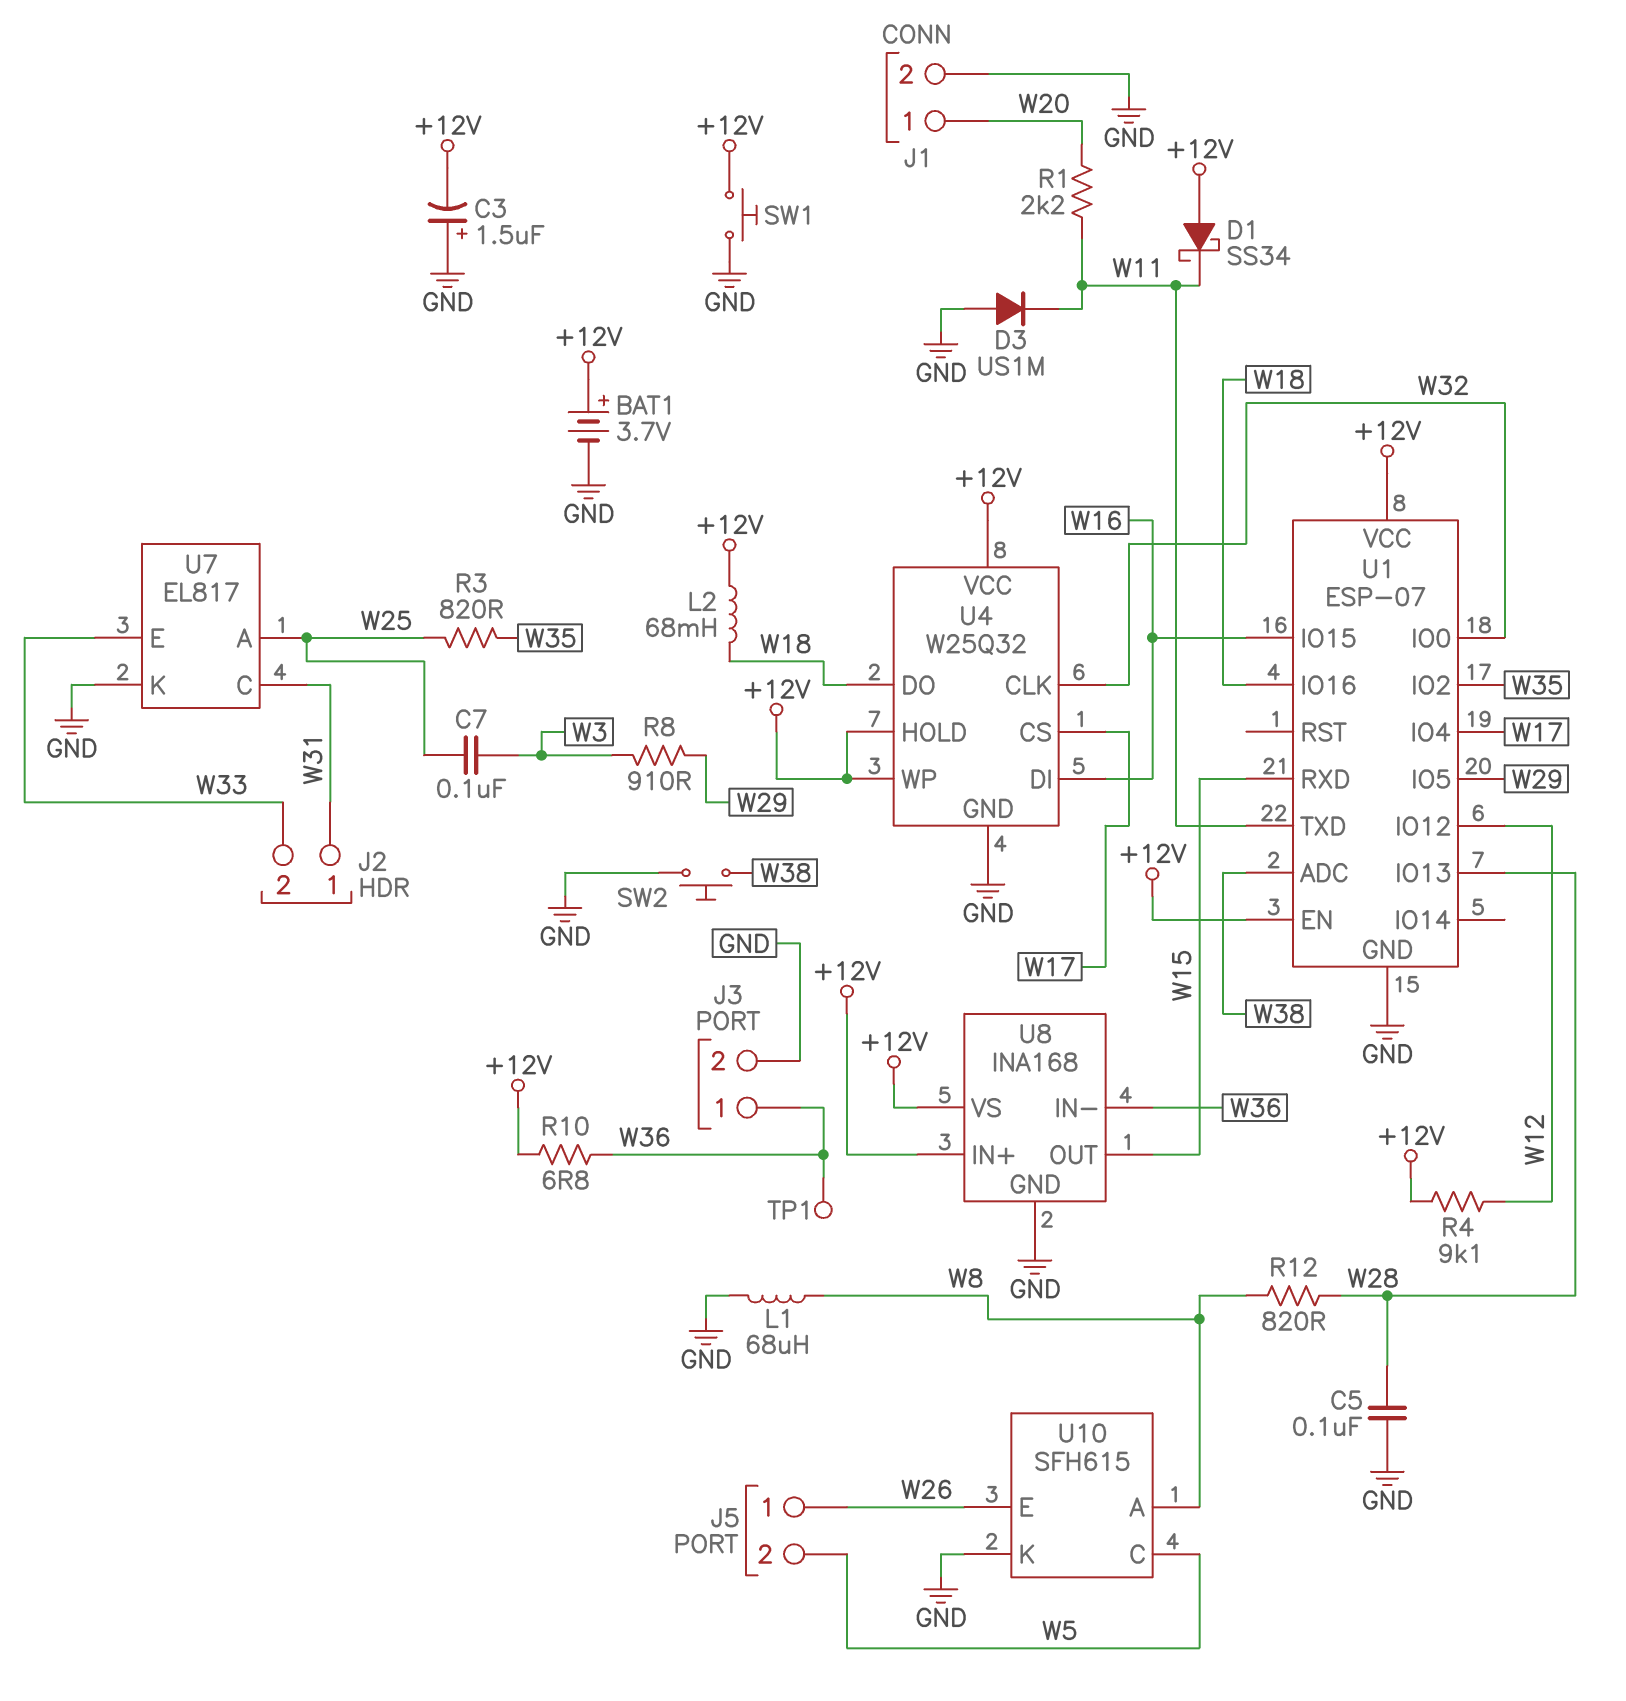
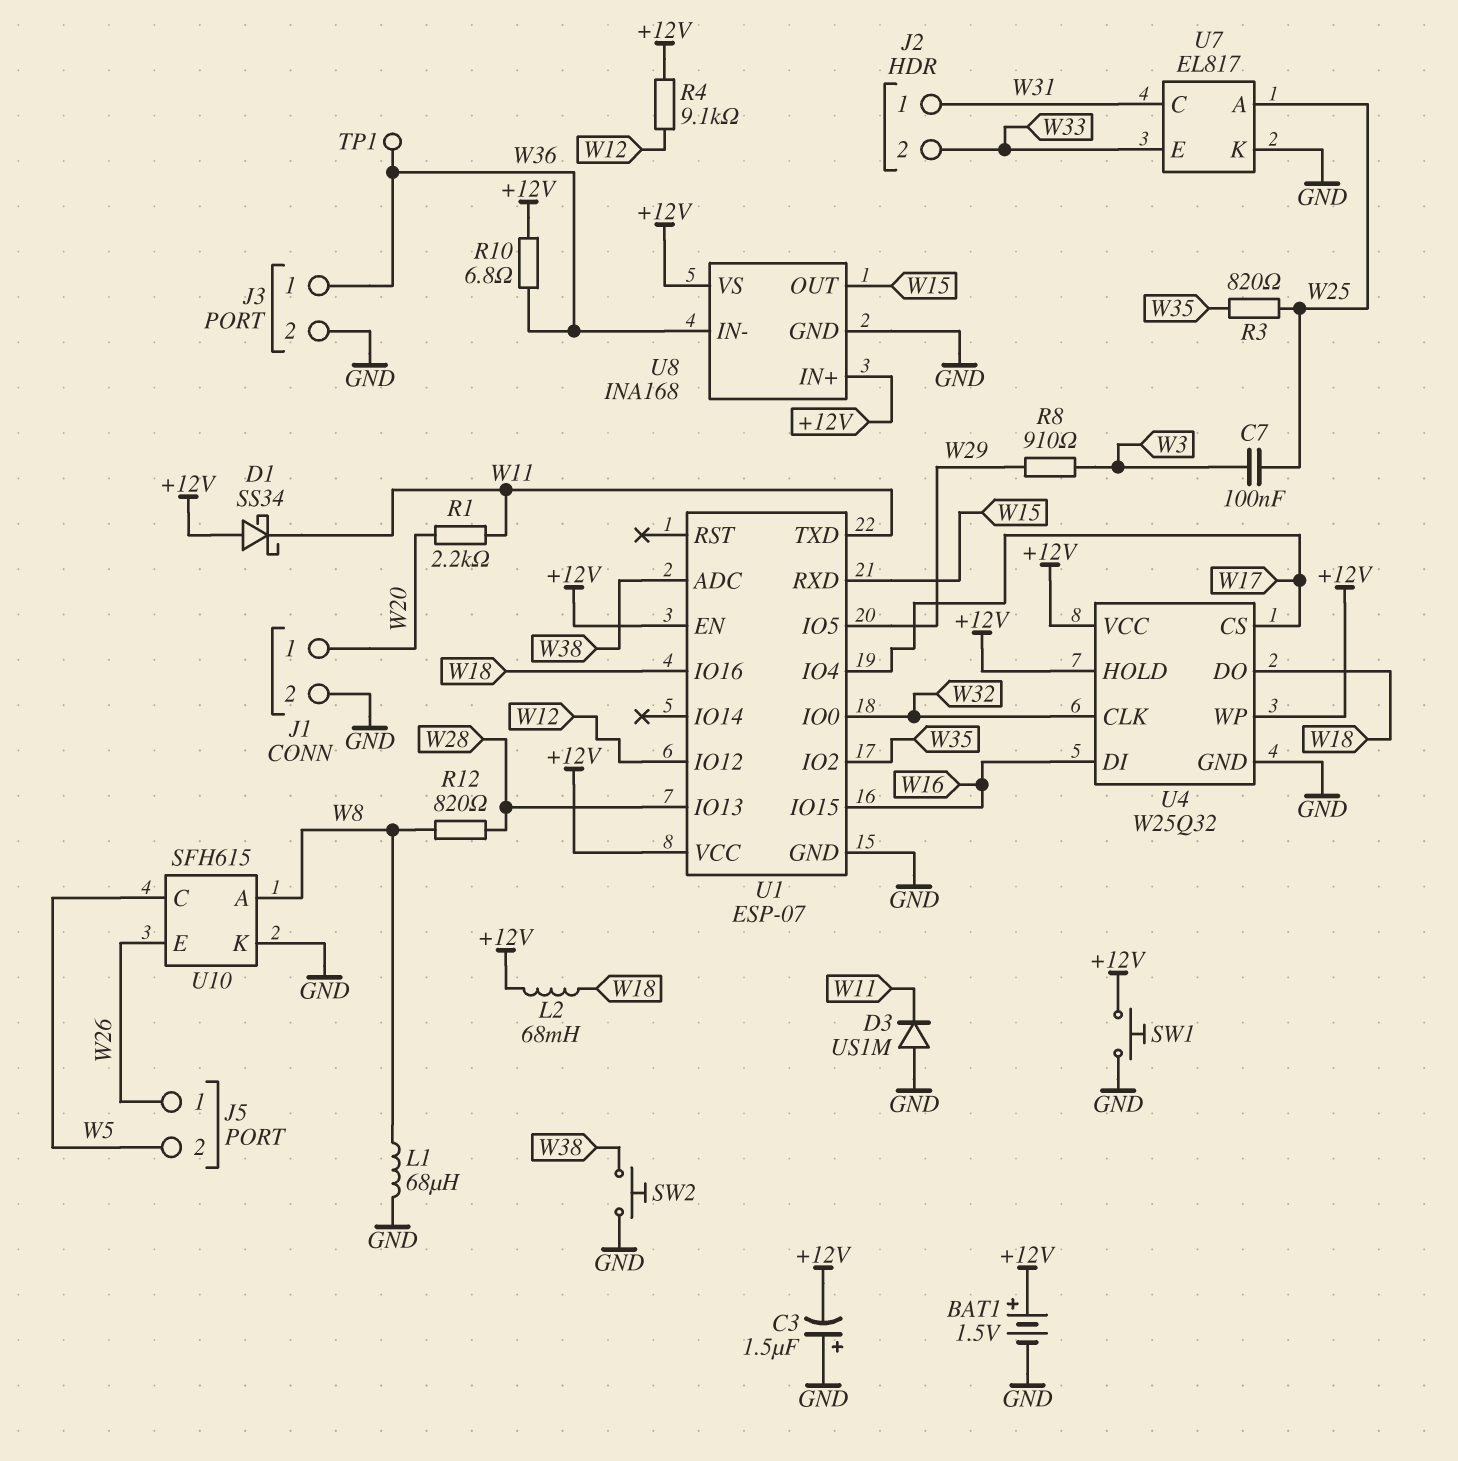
BAT1: 3.7V (plus +12V, minus GND) -> 1.5V (plus +12V, minus GND)
C5: 100nF (GND, W28) -> none

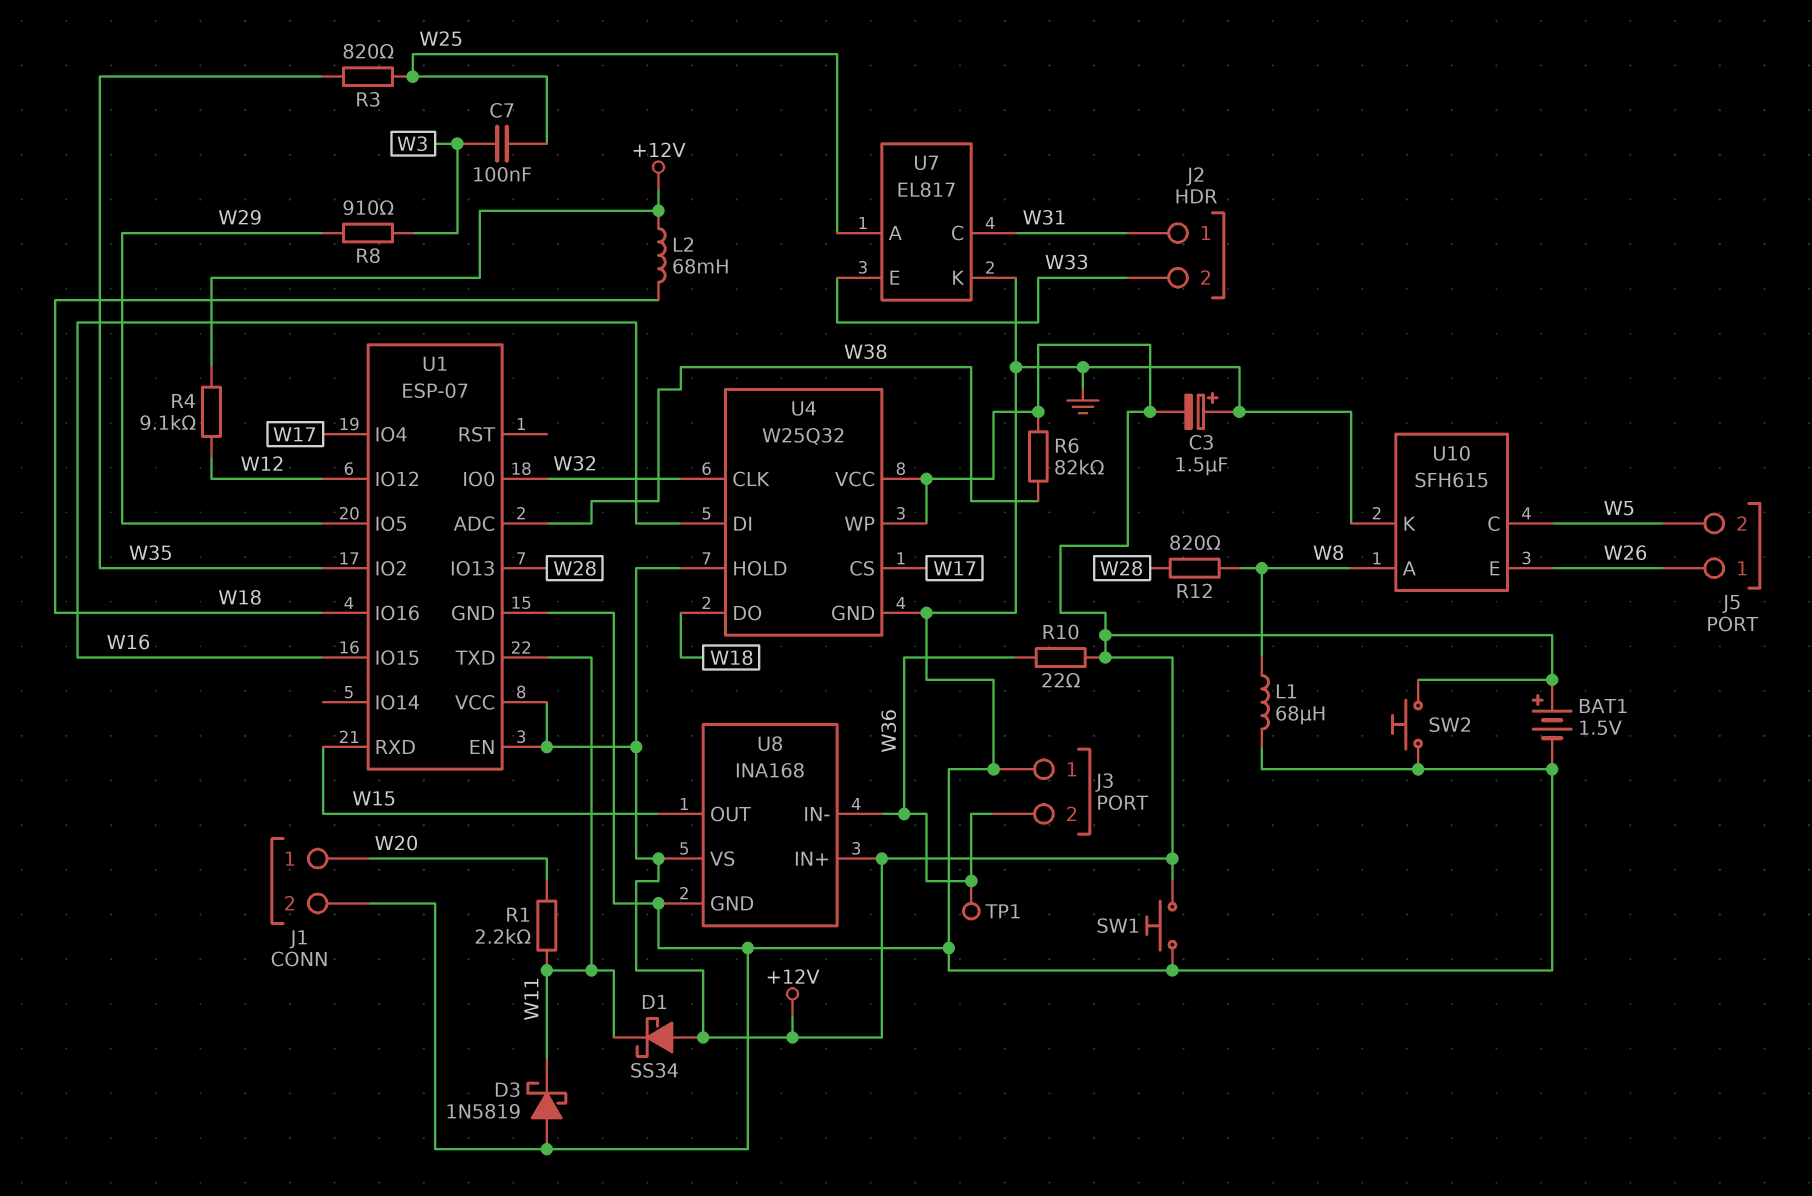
D3: diode US1M (A GND, K W11) -> schottky 1N5819 (A GND, K W11)
J3 pin 1: W36 -> GND
J3 pin 2: GND -> W36
R6: none -> 82k (+12V, W38)
R10: 6.8 (+12V, W36) -> 22 (+12V, W36)
SW2: button (GND, W38) -> button (+12V, GND)

